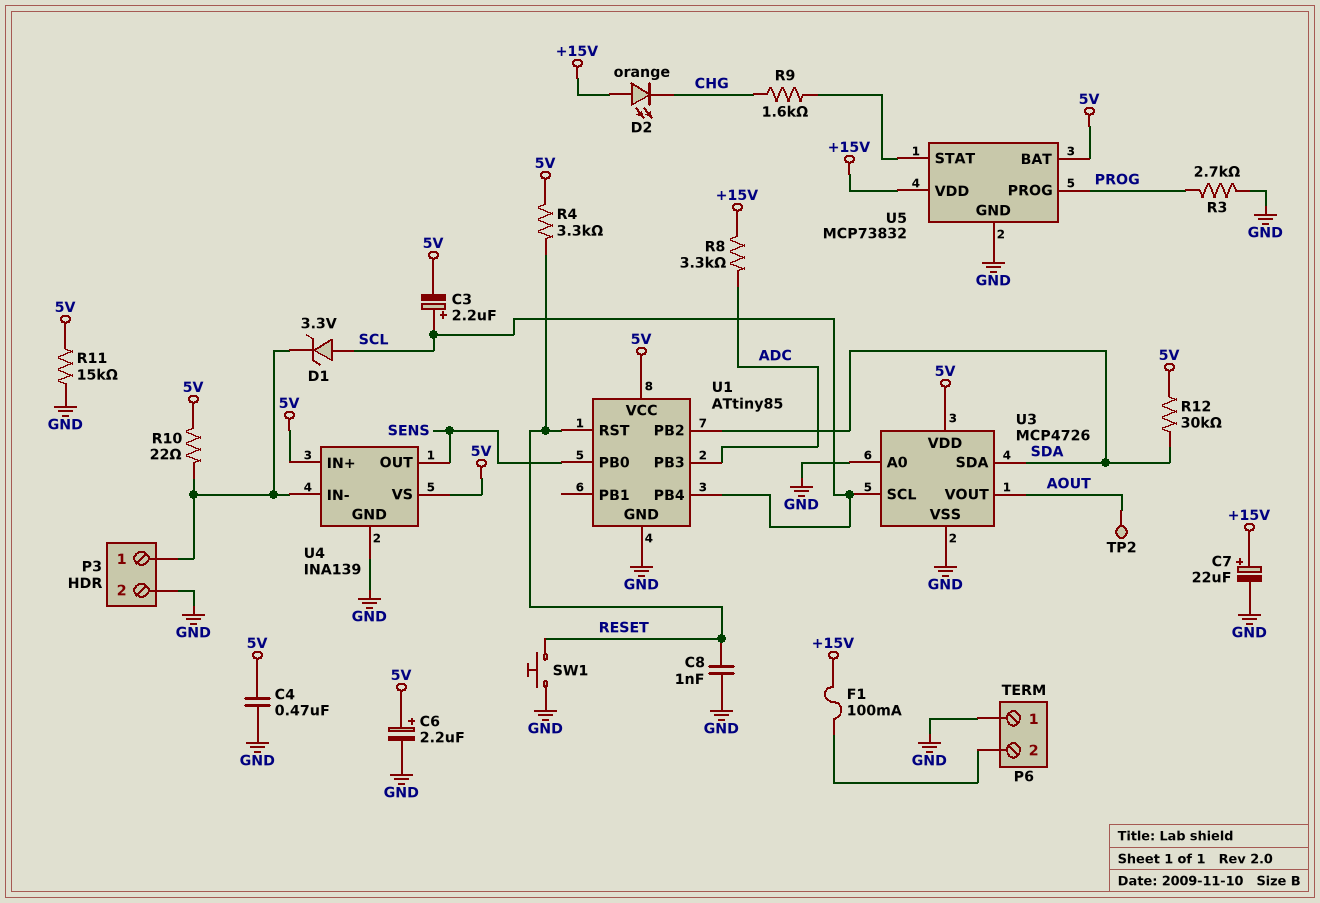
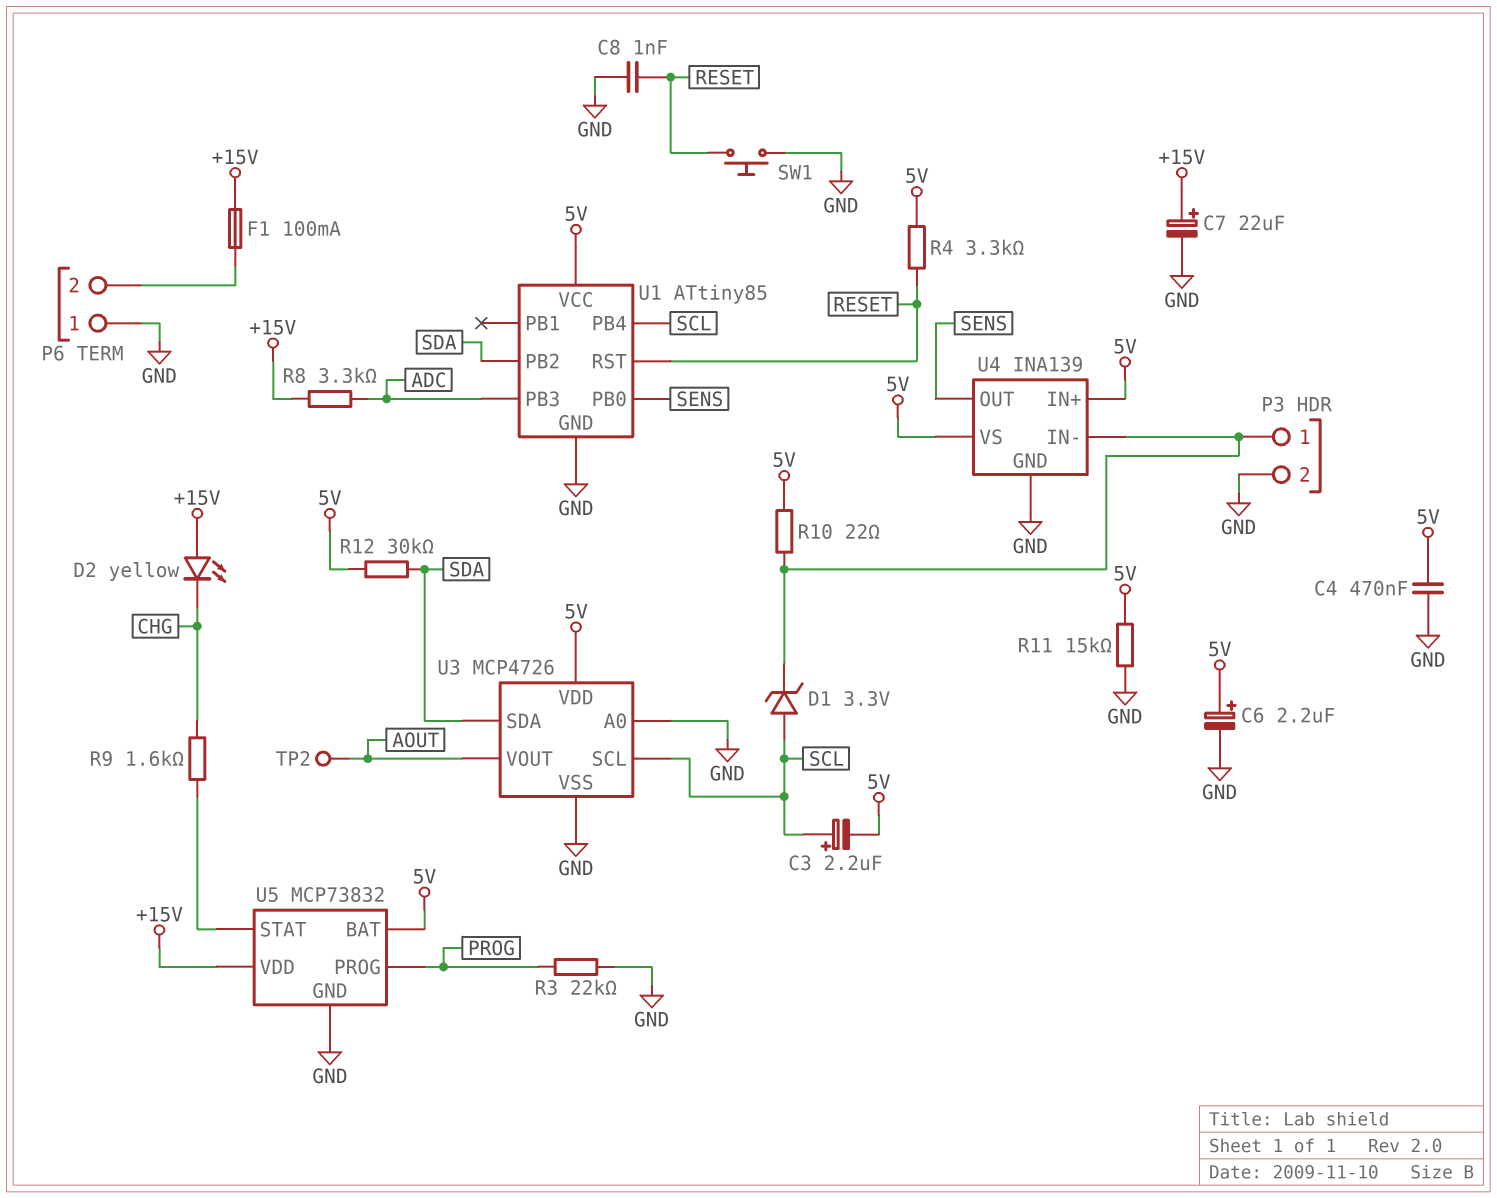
D2: LED orange (A +15V, K CHG) -> LED yellow (A +15V, K CHG)
R3: 2.7k (GND, PROG) -> 22k (GND, PROG)

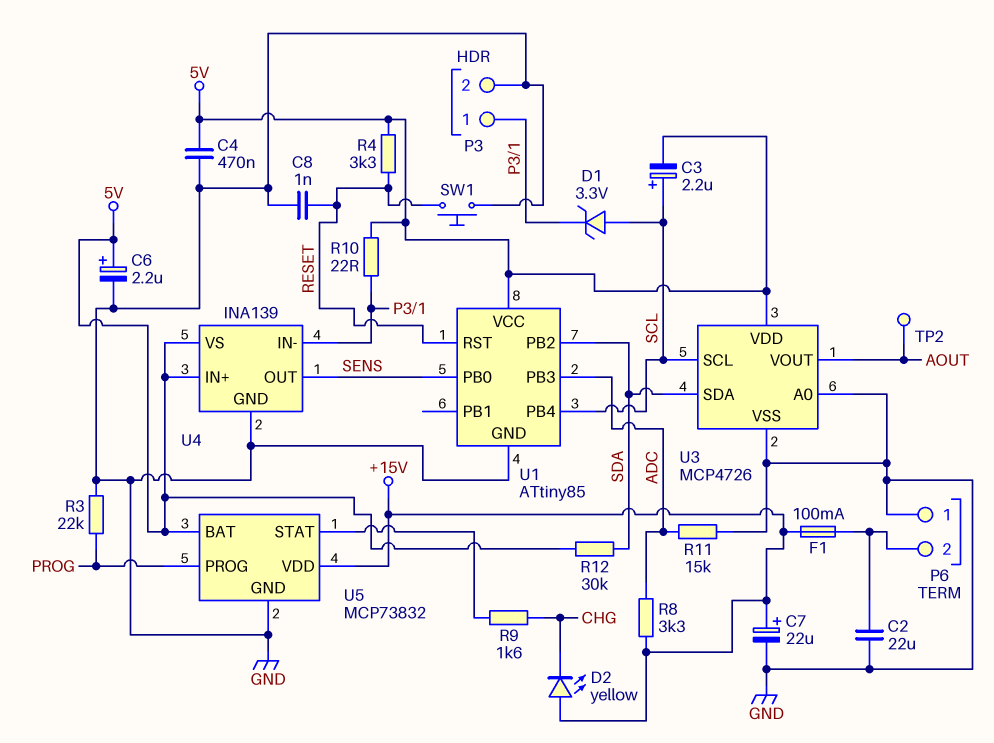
C2: none -> 22uF (GND, P6/2)
R11: 15k (5V, GND) -> 15k (ADC, GND)

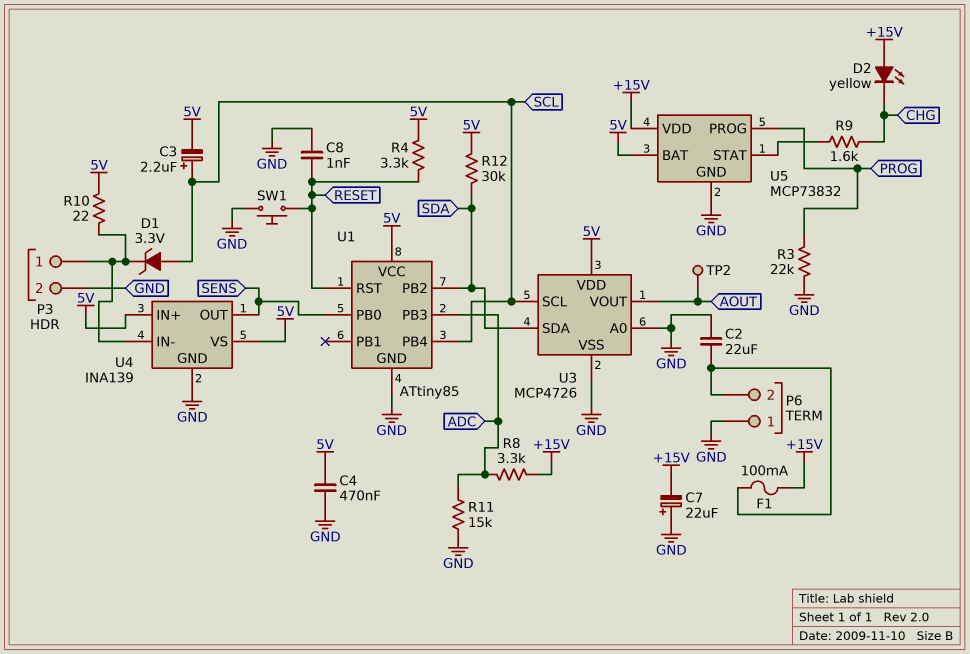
C6: 2.2uF (plus 5V, minus GND) -> none
C7: 22uF (plus +15V, minus GND) -> 22uF (plus GND, minus +15V)

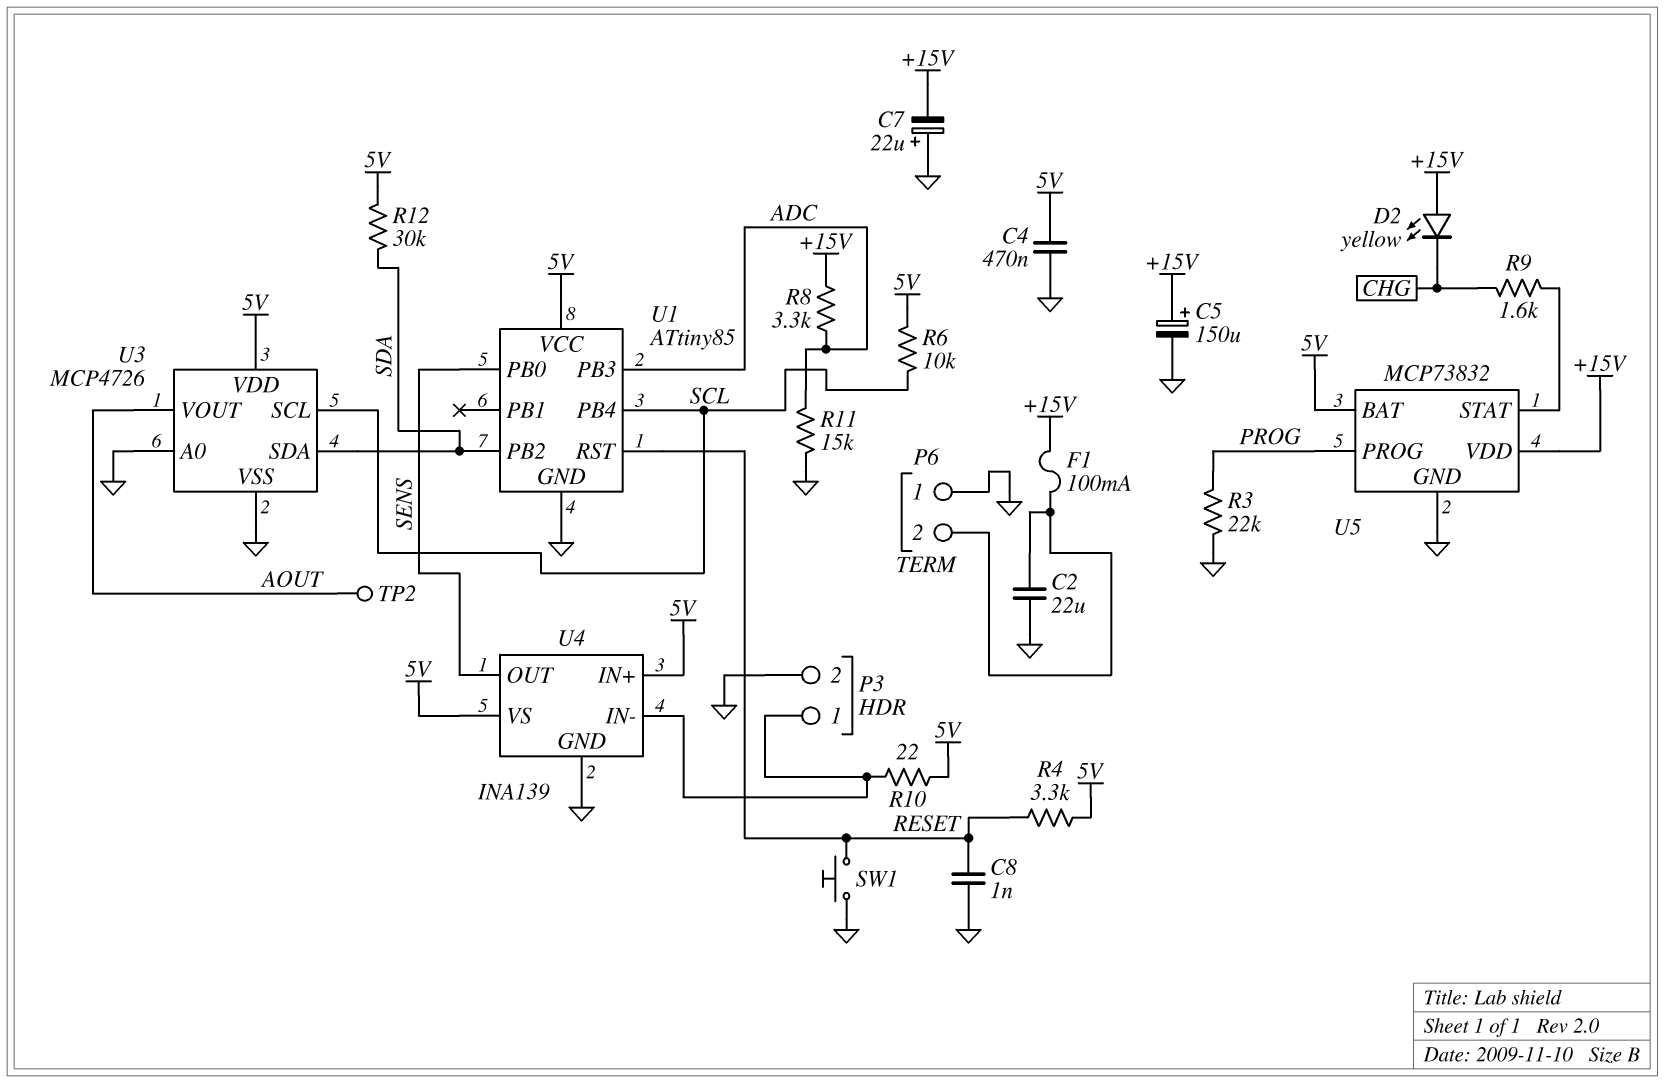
C3: 2.2uF (plus SCL, minus 5V) -> none
C5: none -> 150uF (plus +15V, minus GND)
D1: zener 3.3V (A SCL, K P3/1) -> none
R6: none -> 10k (5V, SCL)

